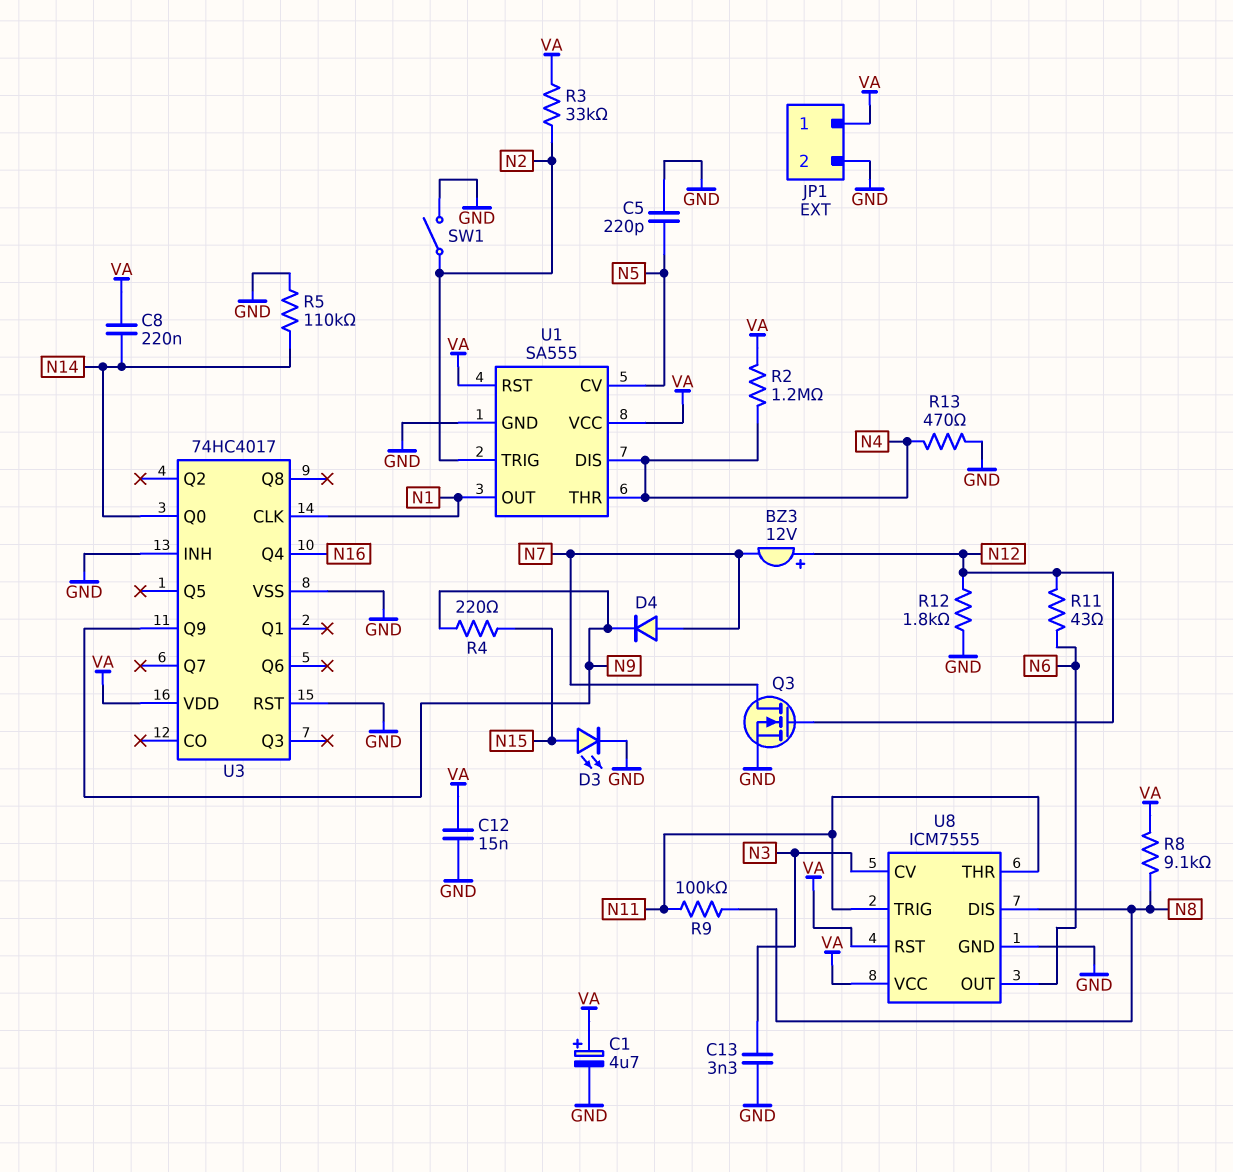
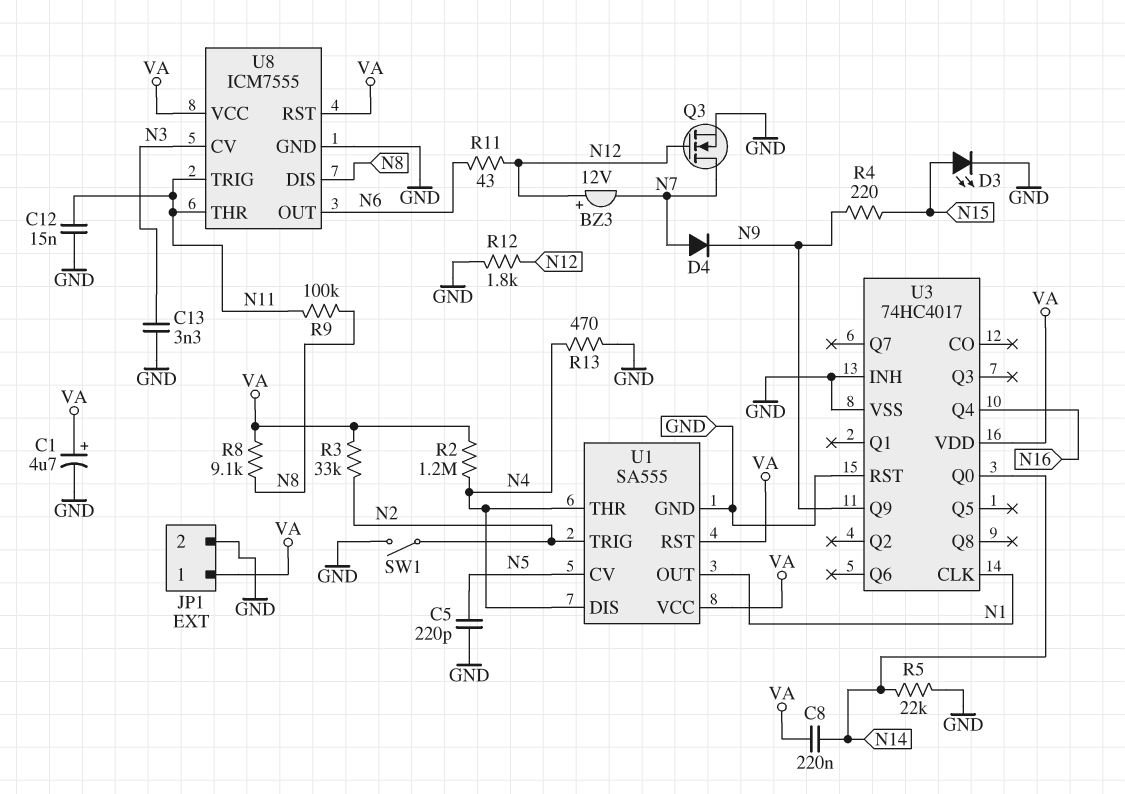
C12: 15nF (GND, VA) -> 15nF (GND, N11)
R5: 110k (GND, N14) -> 22k (GND, N14)

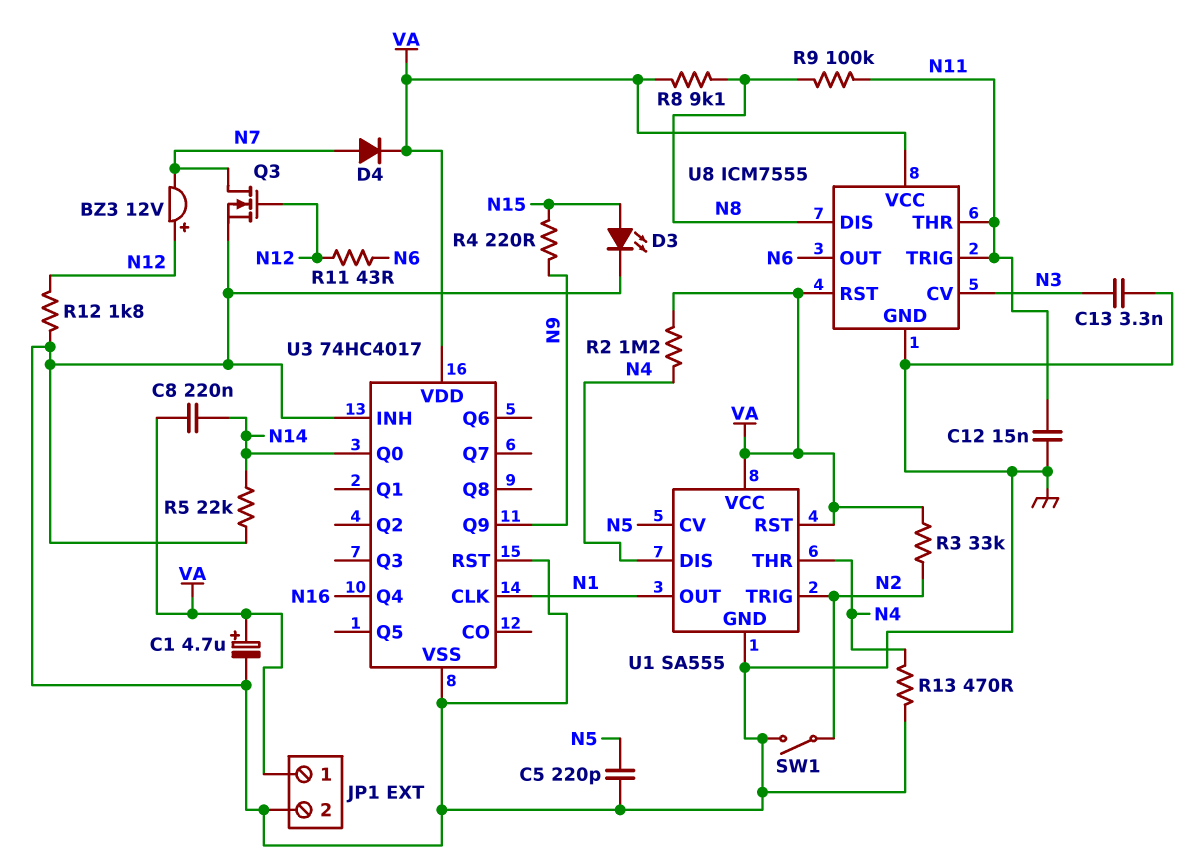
D4: diode (A N7, K N9) -> diode (A N7, K VA)

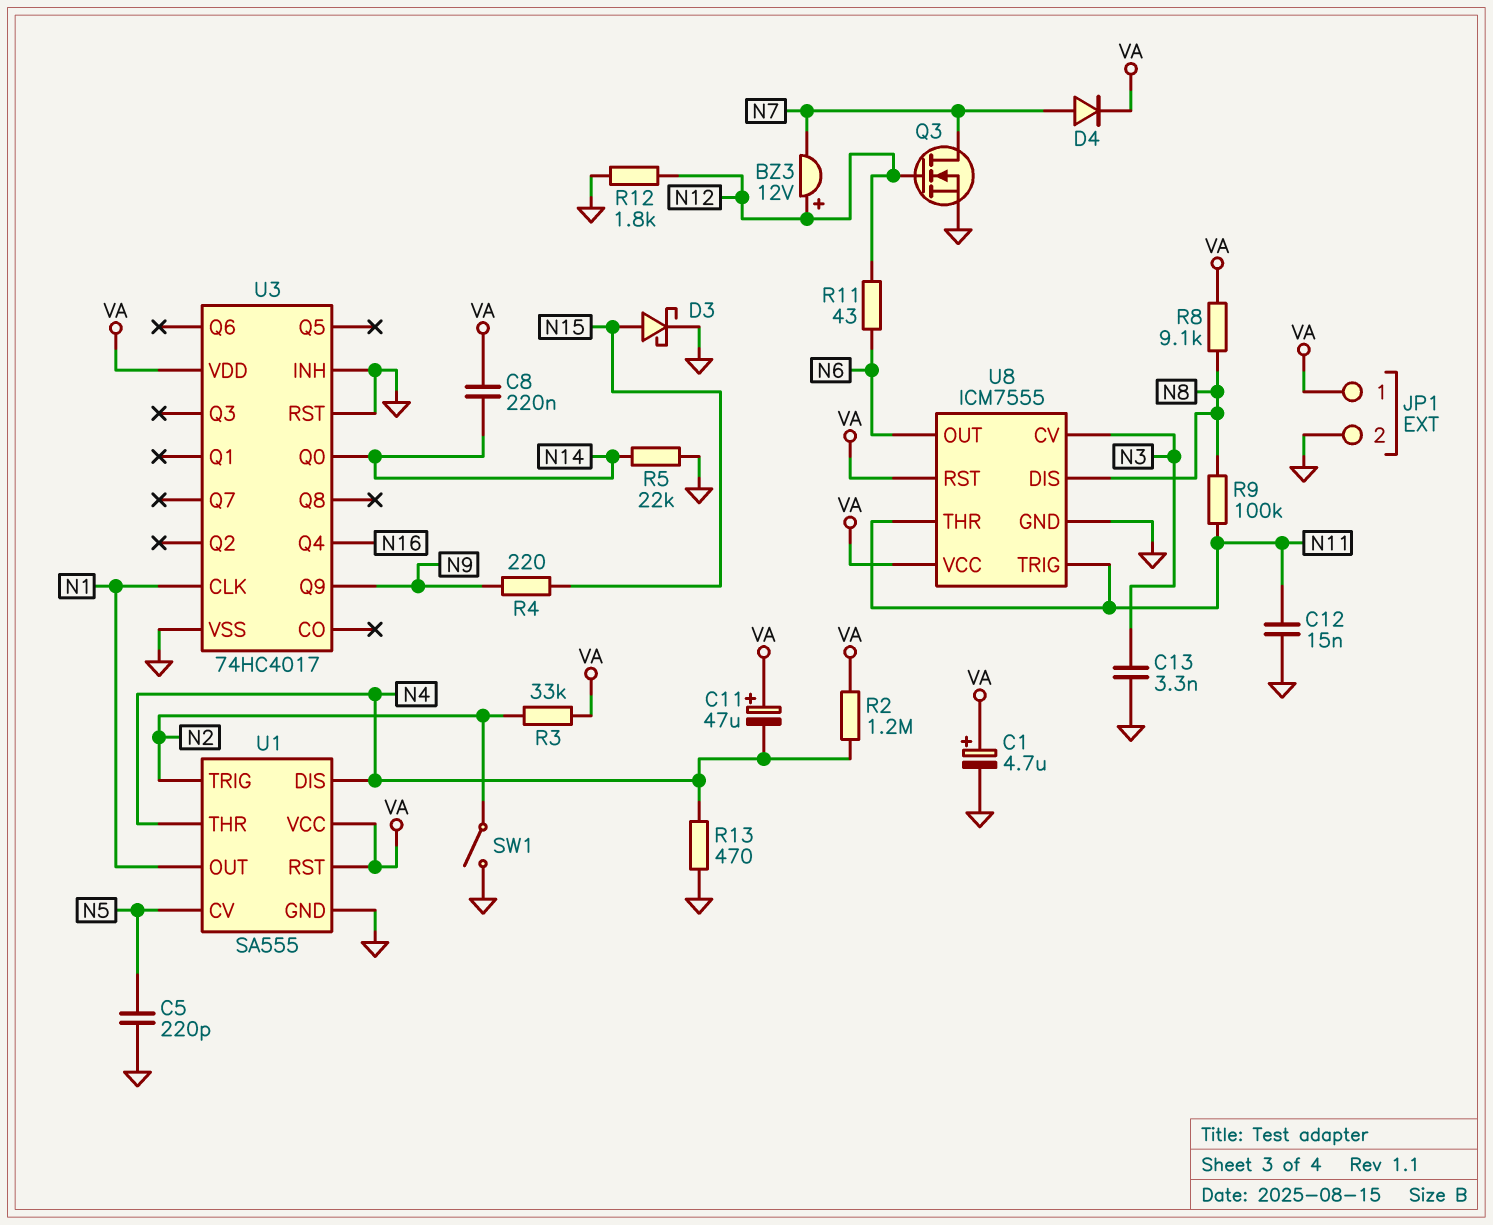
C11: none -> 47uF (plus VA, minus N4)
D3: LED (A N15, K GND) -> schottky (A N15, K GND)

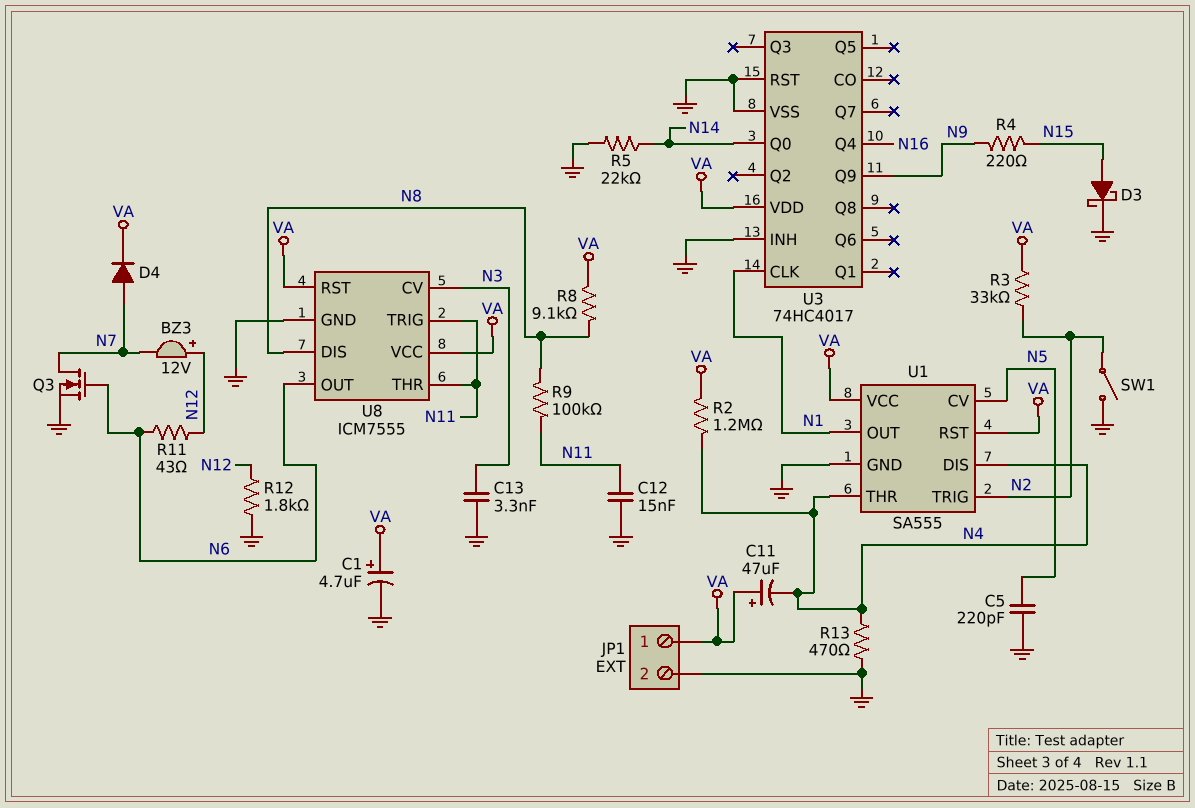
C8: 220nF (N14, VA) -> none
Q3: NMOS (G N12, D N7, S GND) -> NMOS (G N6, D N7, S GND)

